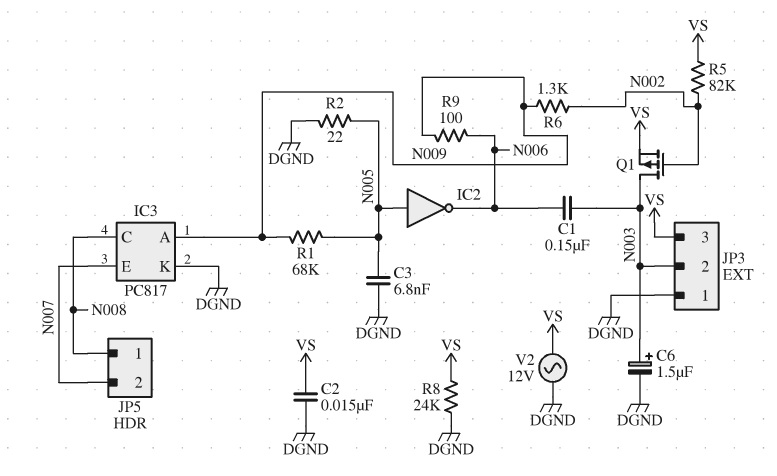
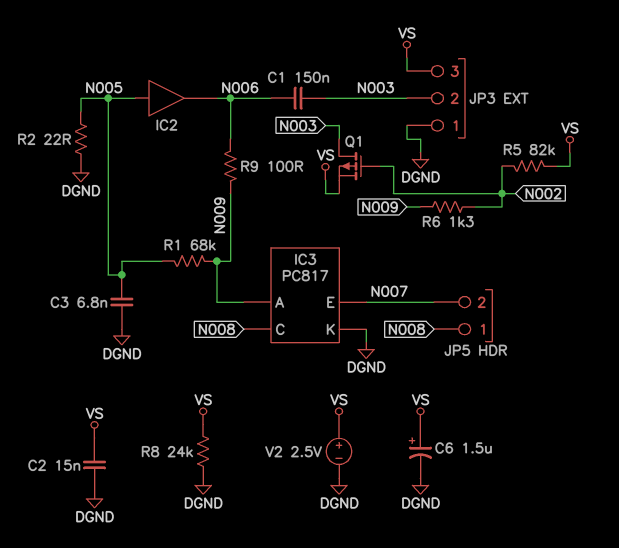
C6: 1.5uF (plus N003, minus DGND) -> 1.5uF (plus VS, minus DGND)
IC2: NOT (in N005, out N006) -> buffer (in N005, out N006)
V2: AC 12V (DGND, VS) -> 2.5V (plus VS, minus DGND)

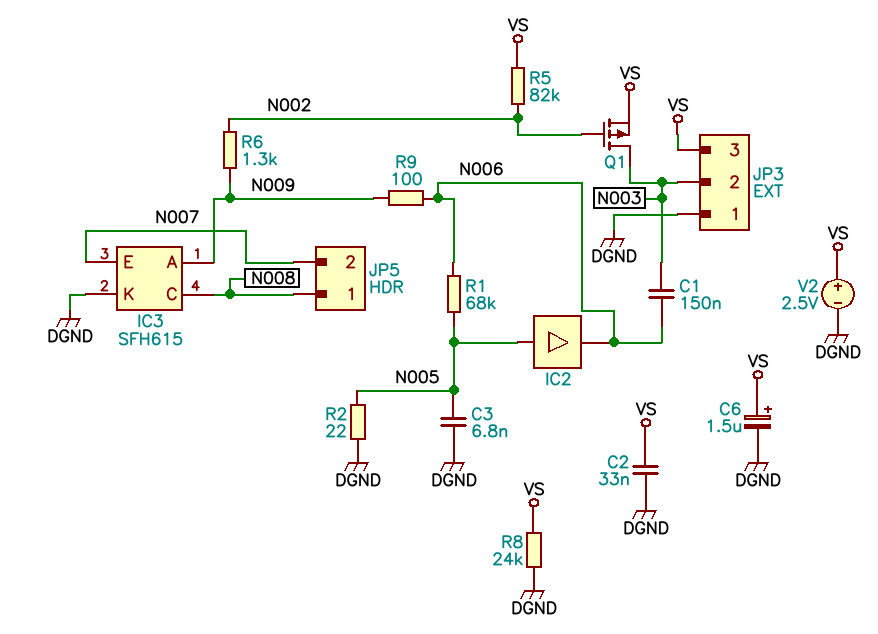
C2: 15nF (DGND, VS) -> 33nF (DGND, VS)
IC3: PC817 -> SFH615
R1: 68k (N005, N009) -> 68k (N005, N006)

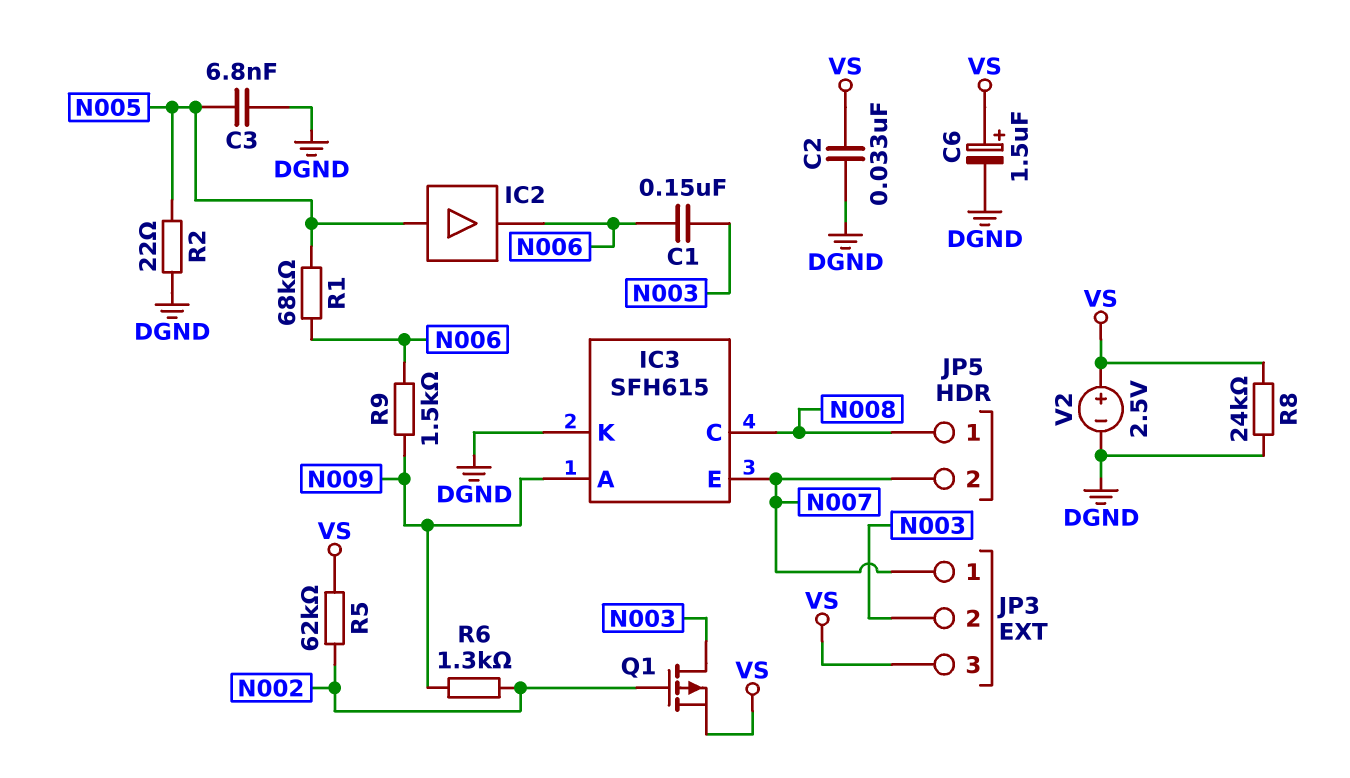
JP3 pin 1: DGND -> N007
R5: 82k (N002, VS) -> 62k (N002, VS)
R9: 100 (N006, N009) -> 1.5k (N006, N009)

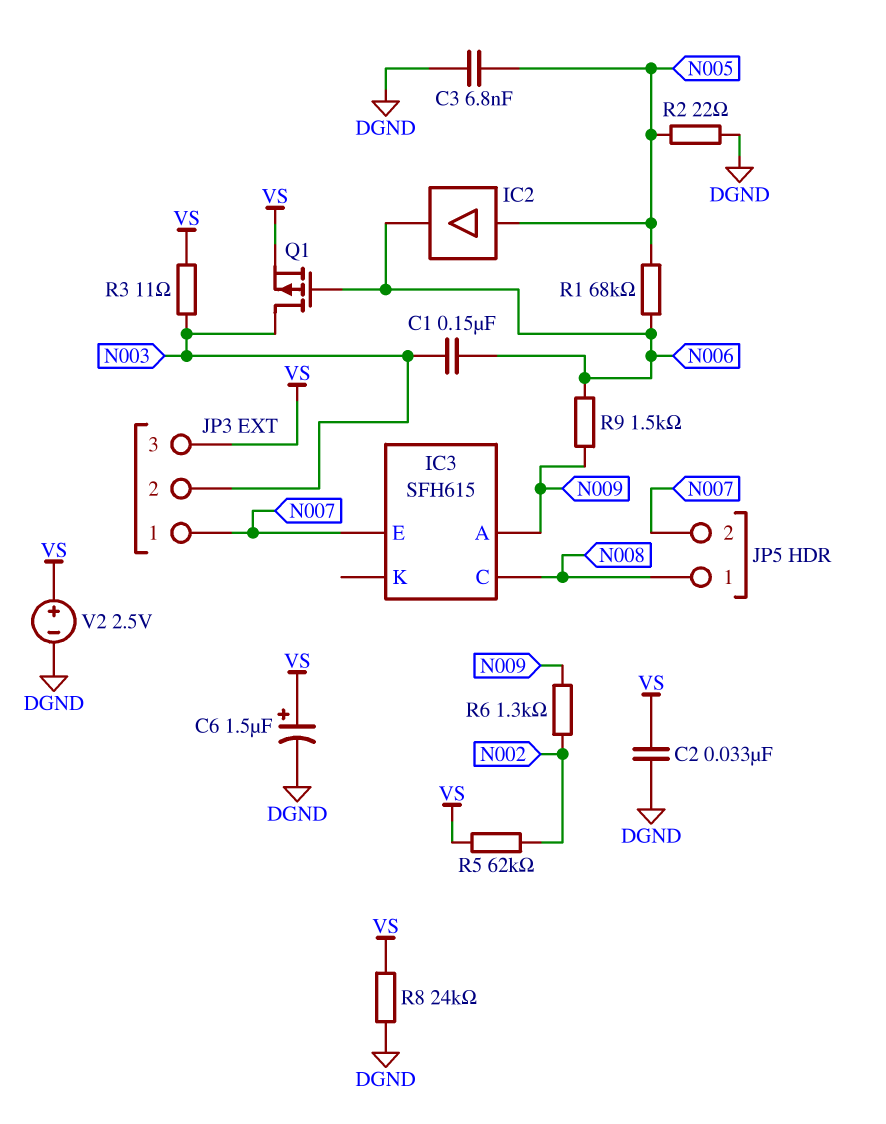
IC3 pin K: DGND -> none
Q1: PMOS (G N002, D N003, S VS) -> PMOS (G N006, D N003, S VS)
R3: none -> 11 (N003, VS)

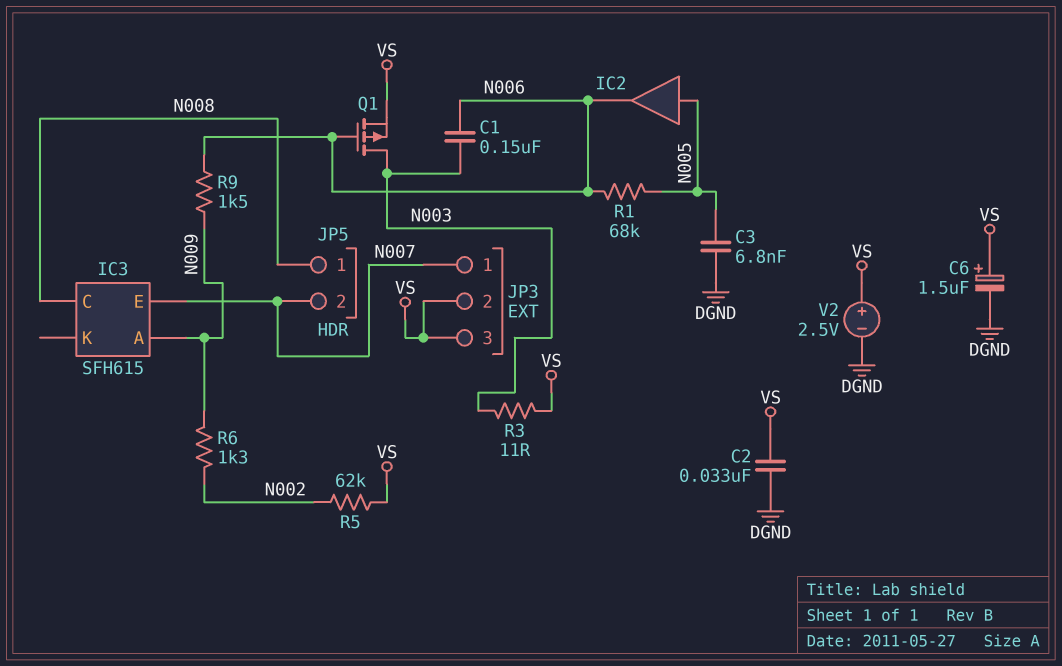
JP3 pin 2: N003 -> VS
R2: 22 (DGND, N005) -> none
R8: 24k (DGND, VS) -> none

